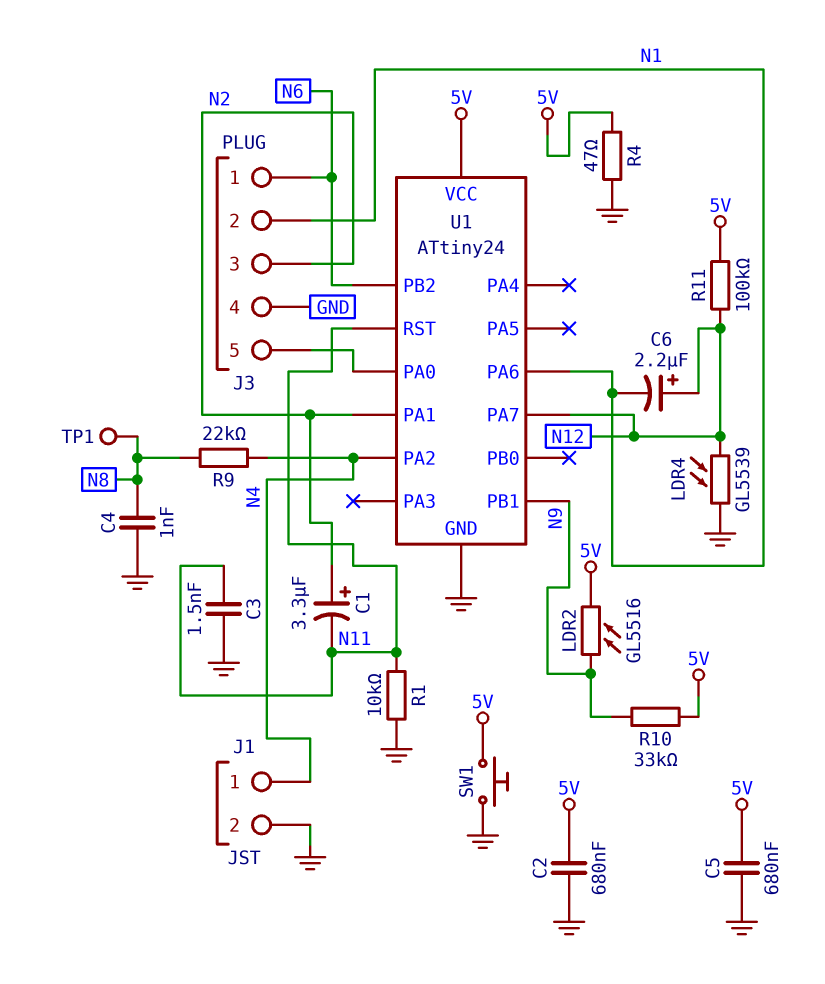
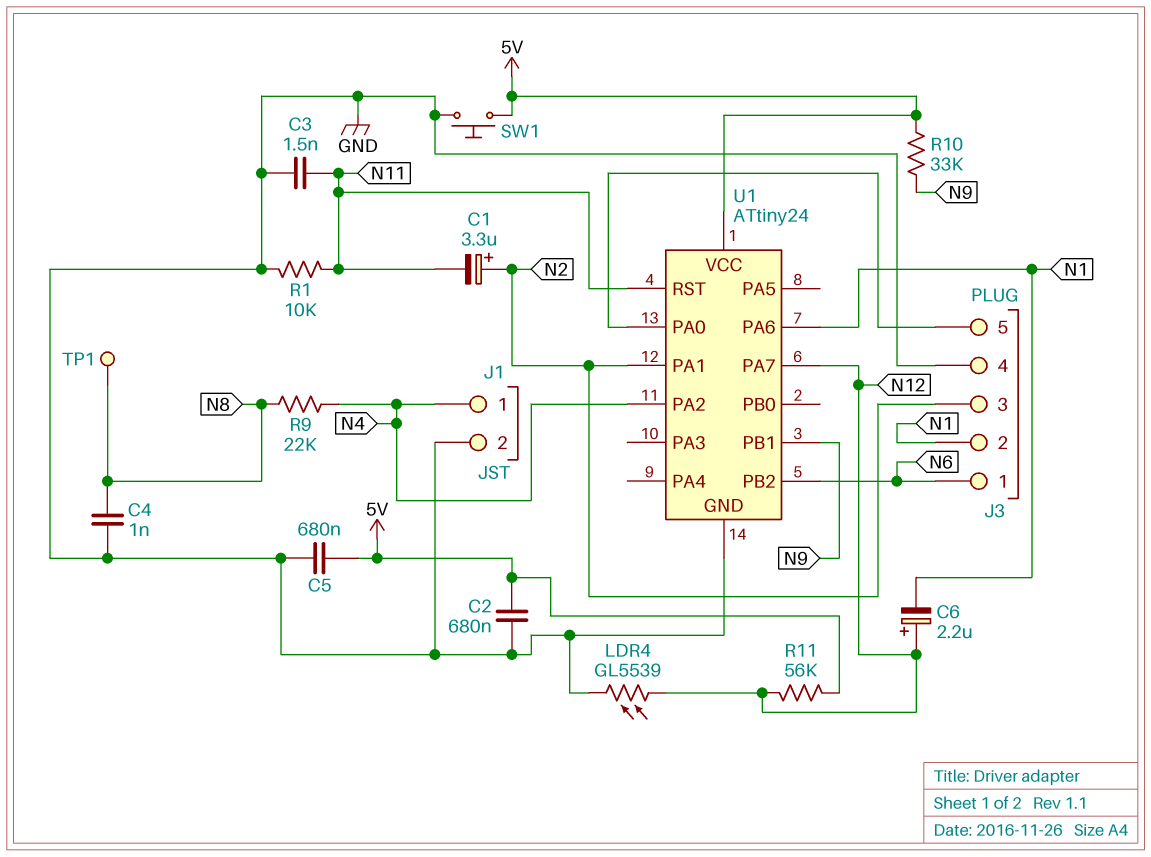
LDR2: GL5516 (5V, N9) -> none
R4: 47 (5V, GND) -> none
R11: 100k (5V, N12) -> 56k (5V, N12)

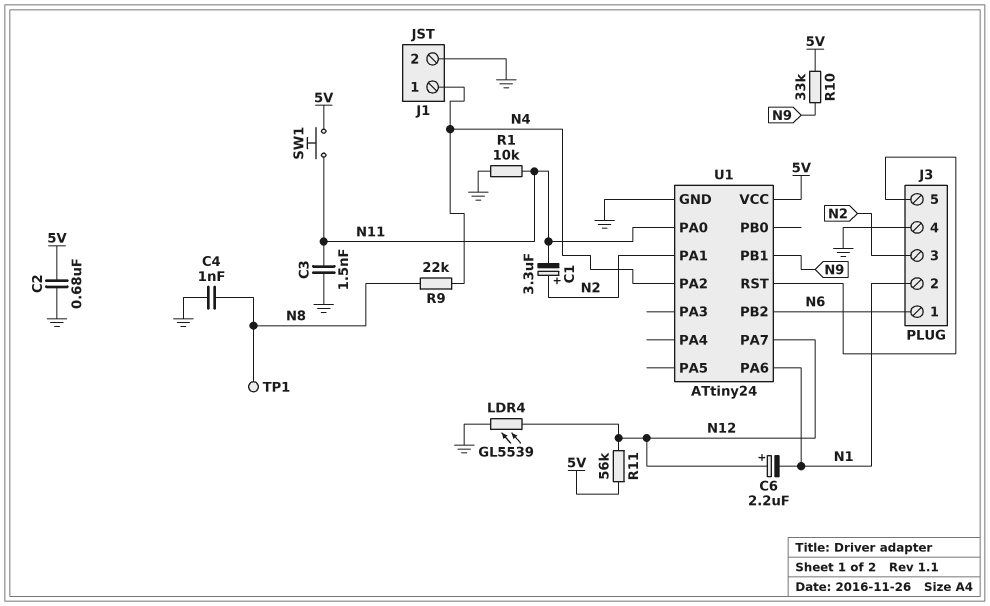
C5: 680nF (5V, GND) -> none
SW1: button (5V, GND) -> button (5V, N11)
U1 pin PA0: J3/5 -> N11
U1 pin RST: N11 -> J3/5

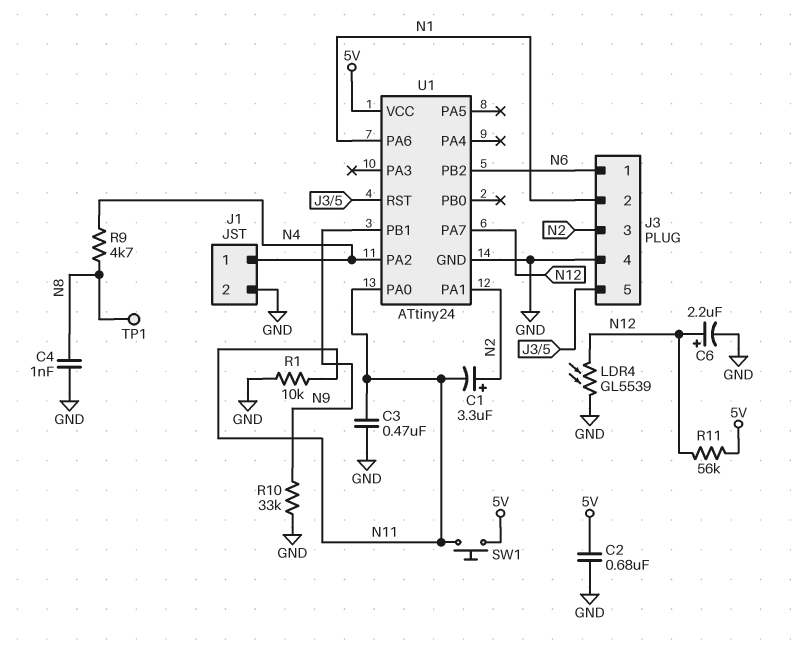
C3: 1.5nF (GND, N11) -> 470nF (GND, N11)
C6: 2.2uF (plus N12, minus N1) -> 2.2uF (plus N12, minus GND)
R9: 22k (N4, N8) -> 4.7k (N4, N8)
R10: 33k (5V, N9) -> 33k (GND, N9)

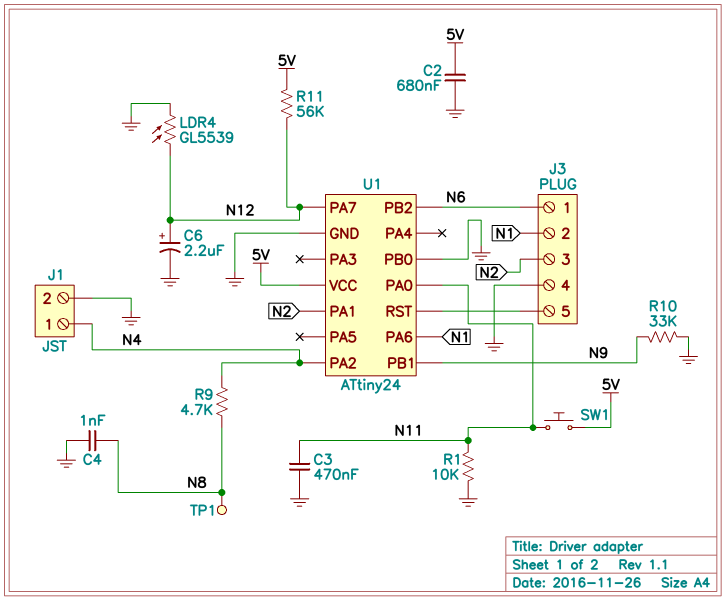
C1: 3.3uF (plus N2, minus N11) -> none
U1 pin PB0: none -> GND

